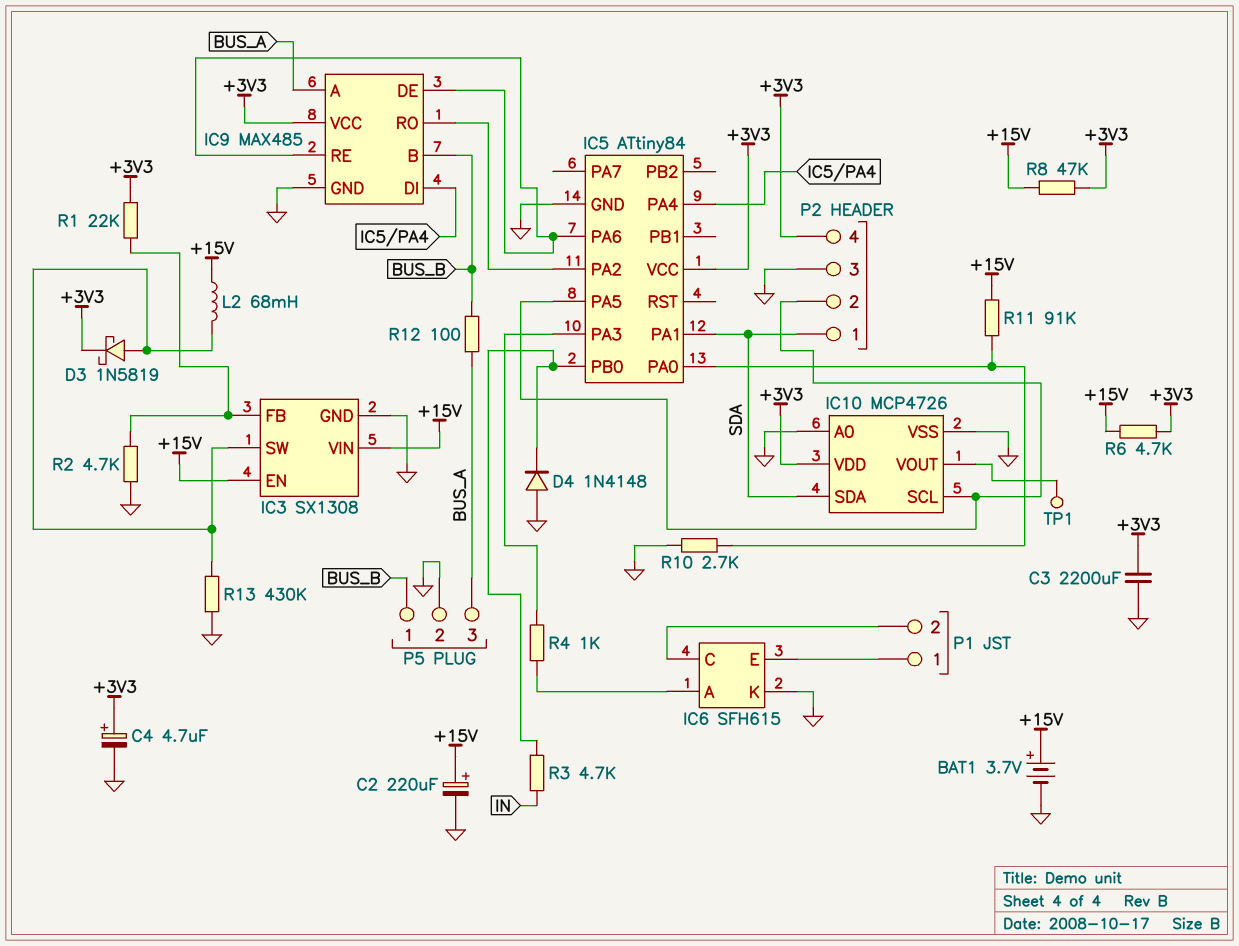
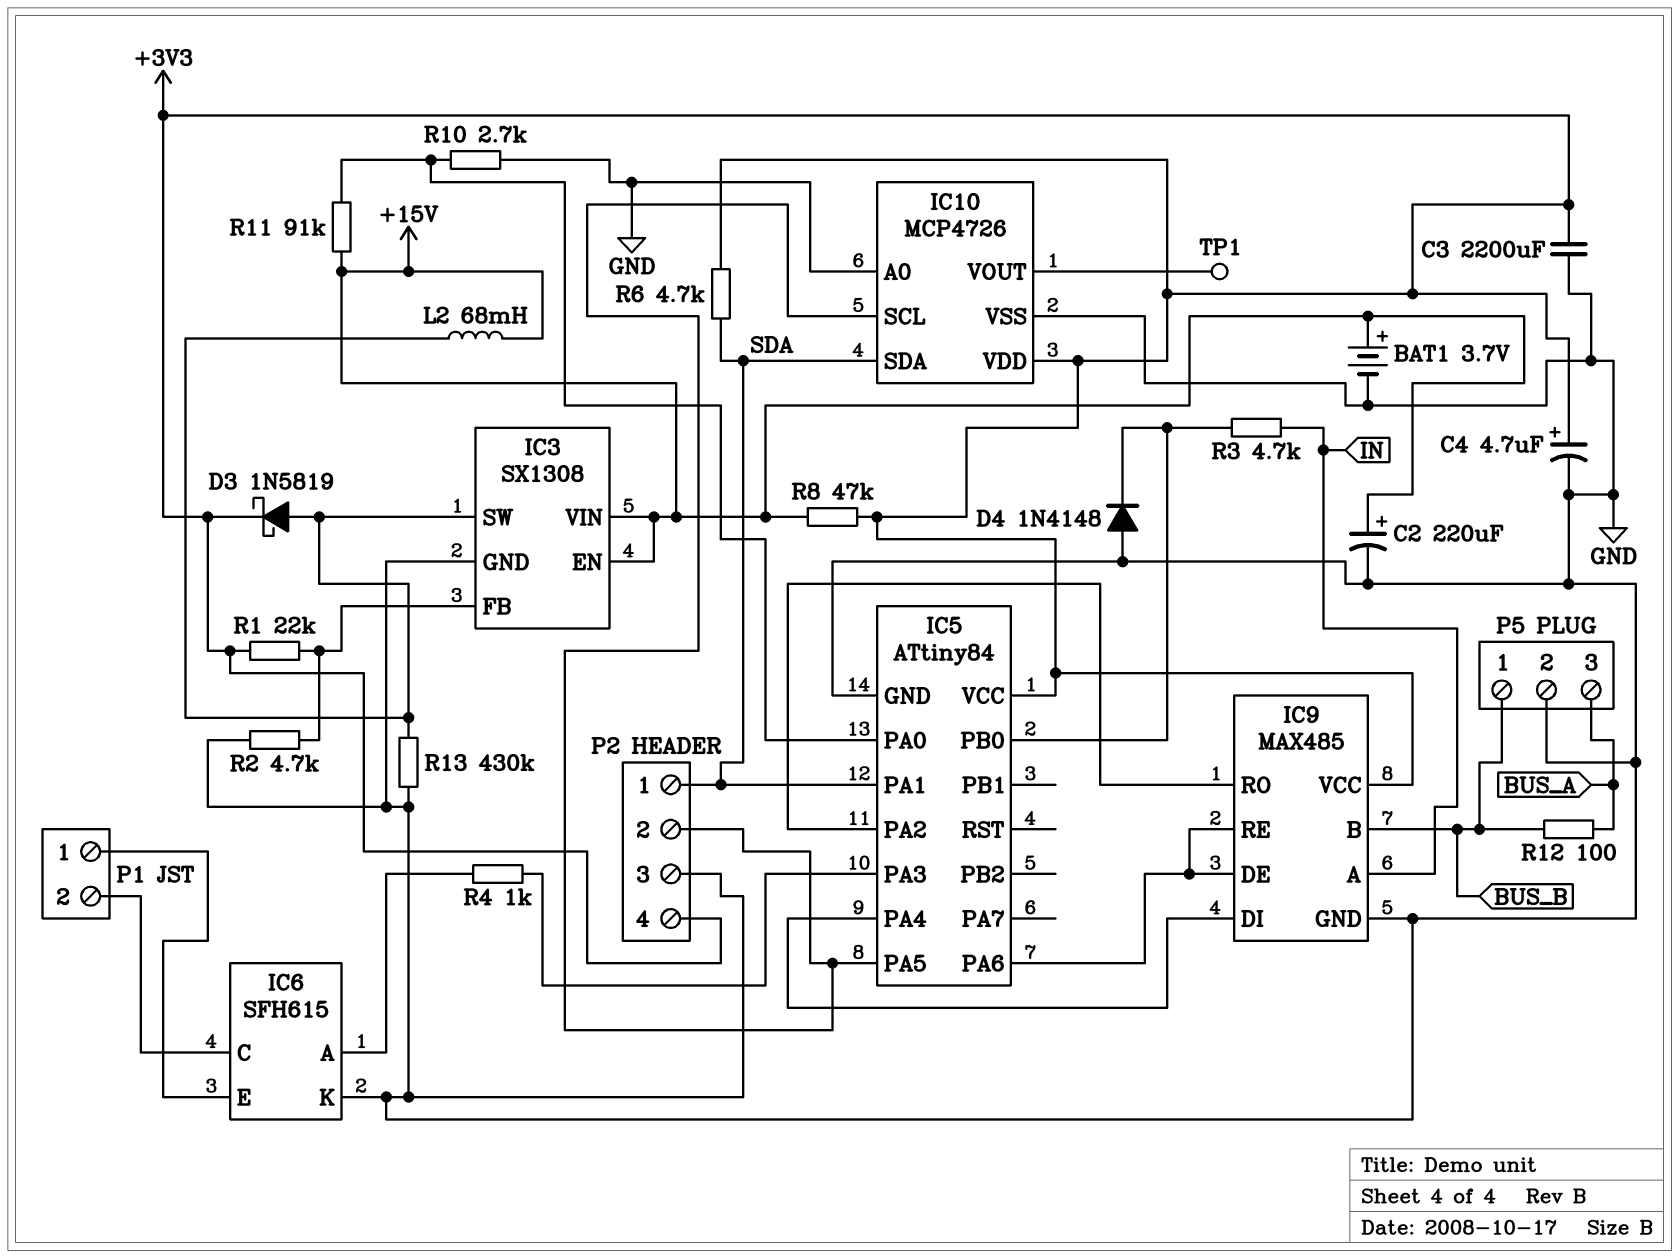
IC9 pin A: BUS_A -> IN
R6: 4.7k (+3V3, +15V) -> 4.7k (+3V3, SDA)

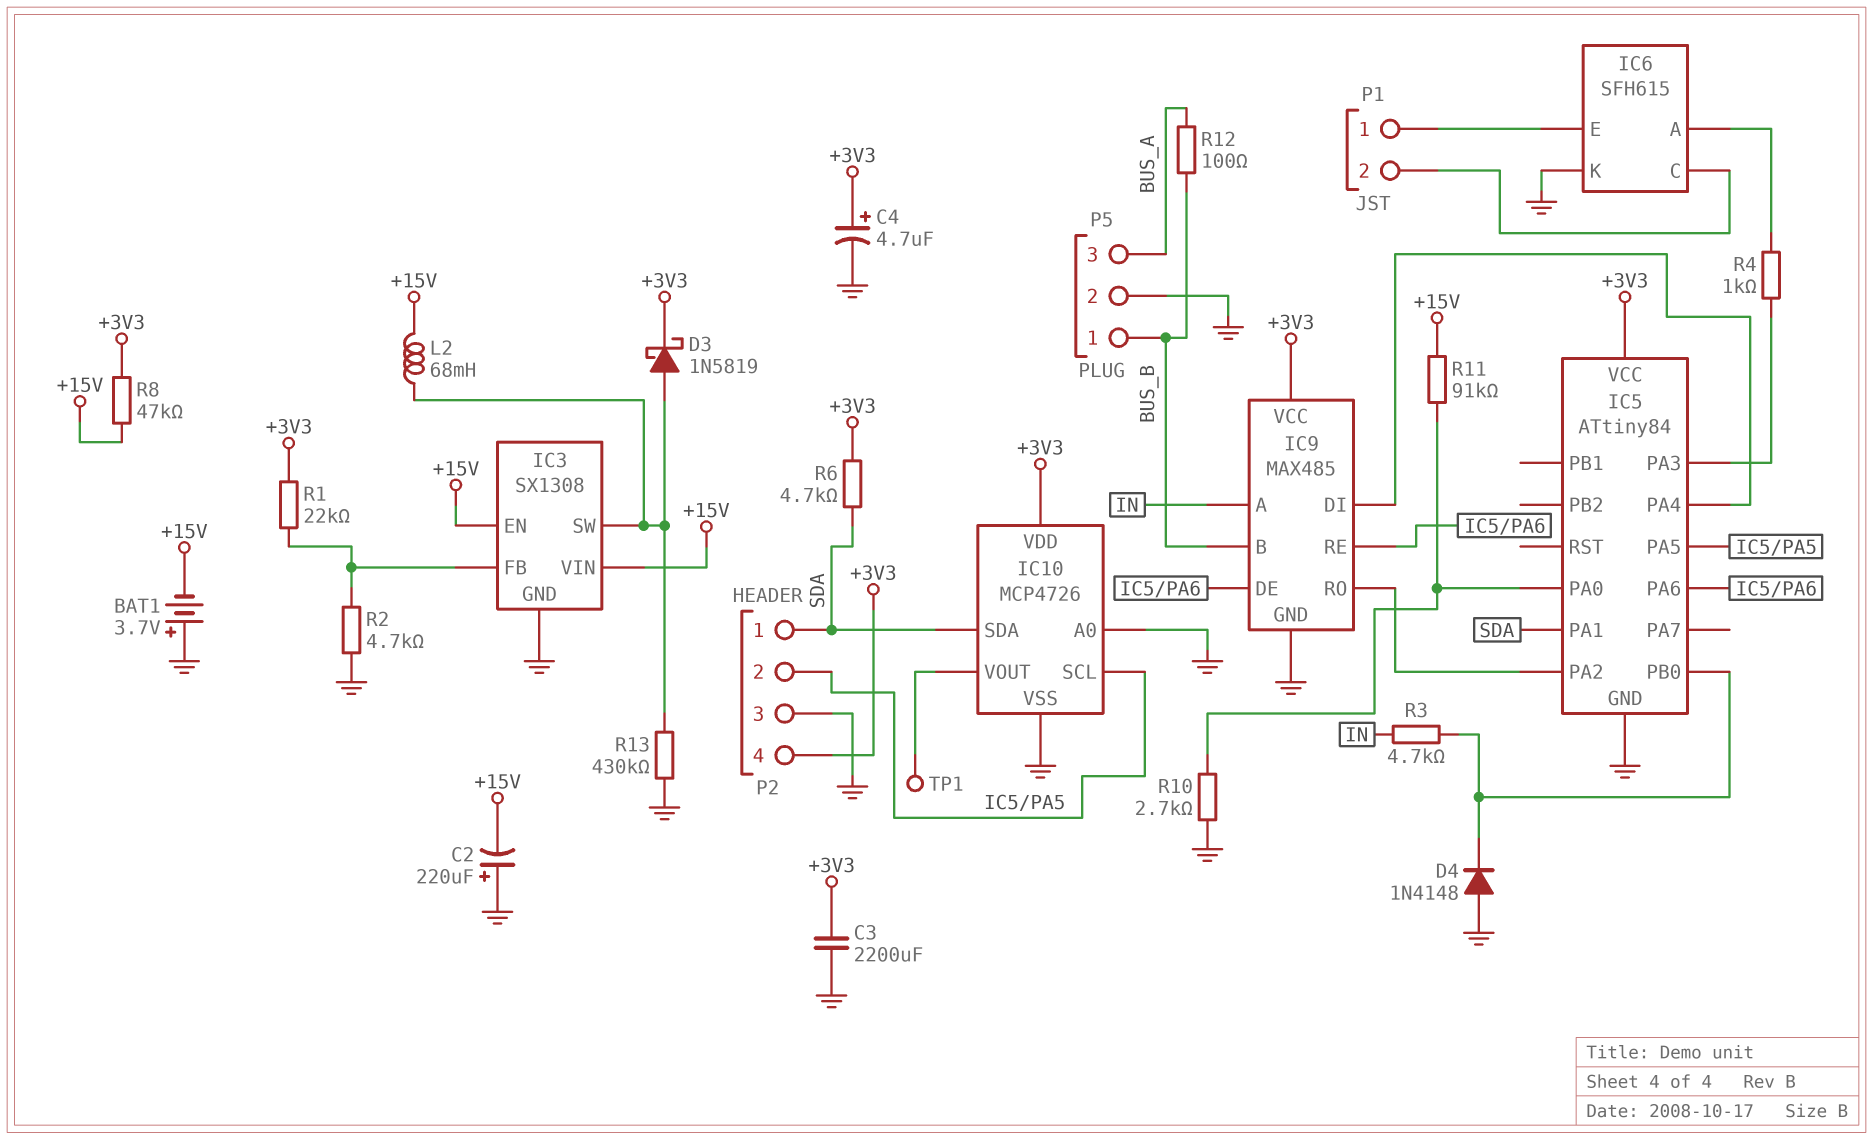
BAT1: 3.7V (plus +15V, minus GND) -> 3.7V (plus GND, minus +15V)
C2: 220uF (plus +15V, minus GND) -> 220uF (plus GND, minus +15V)

